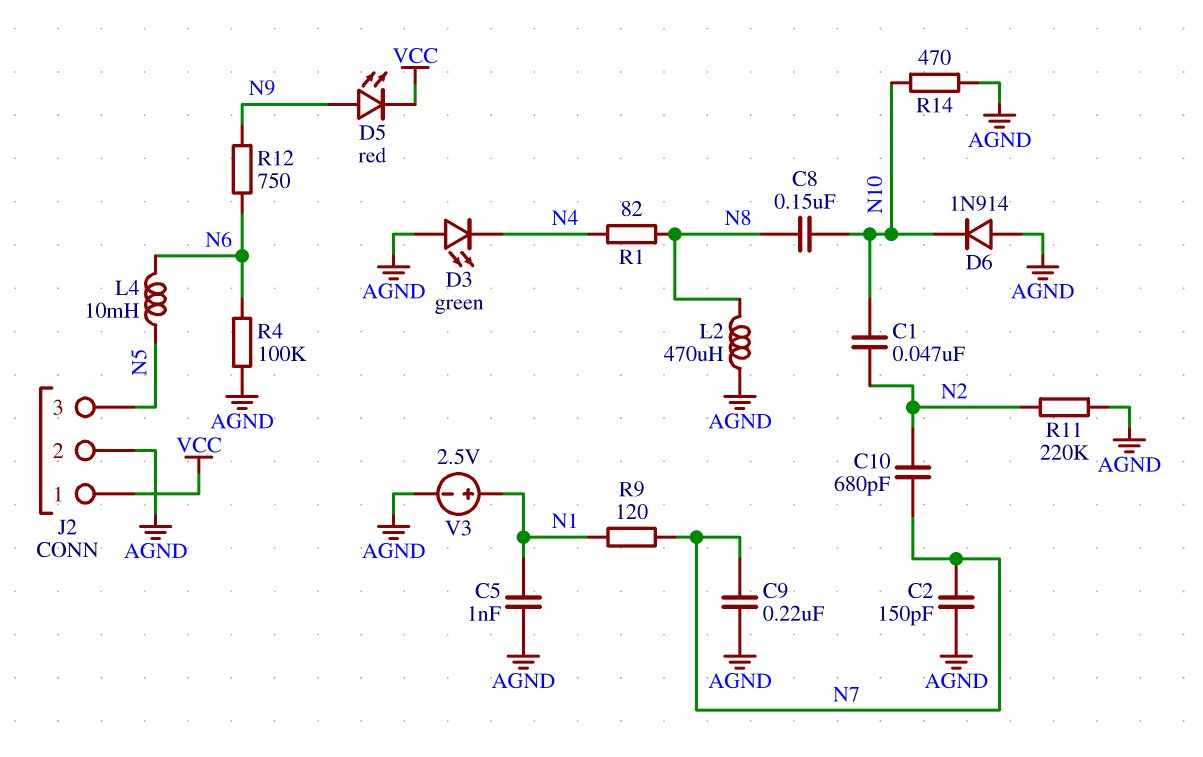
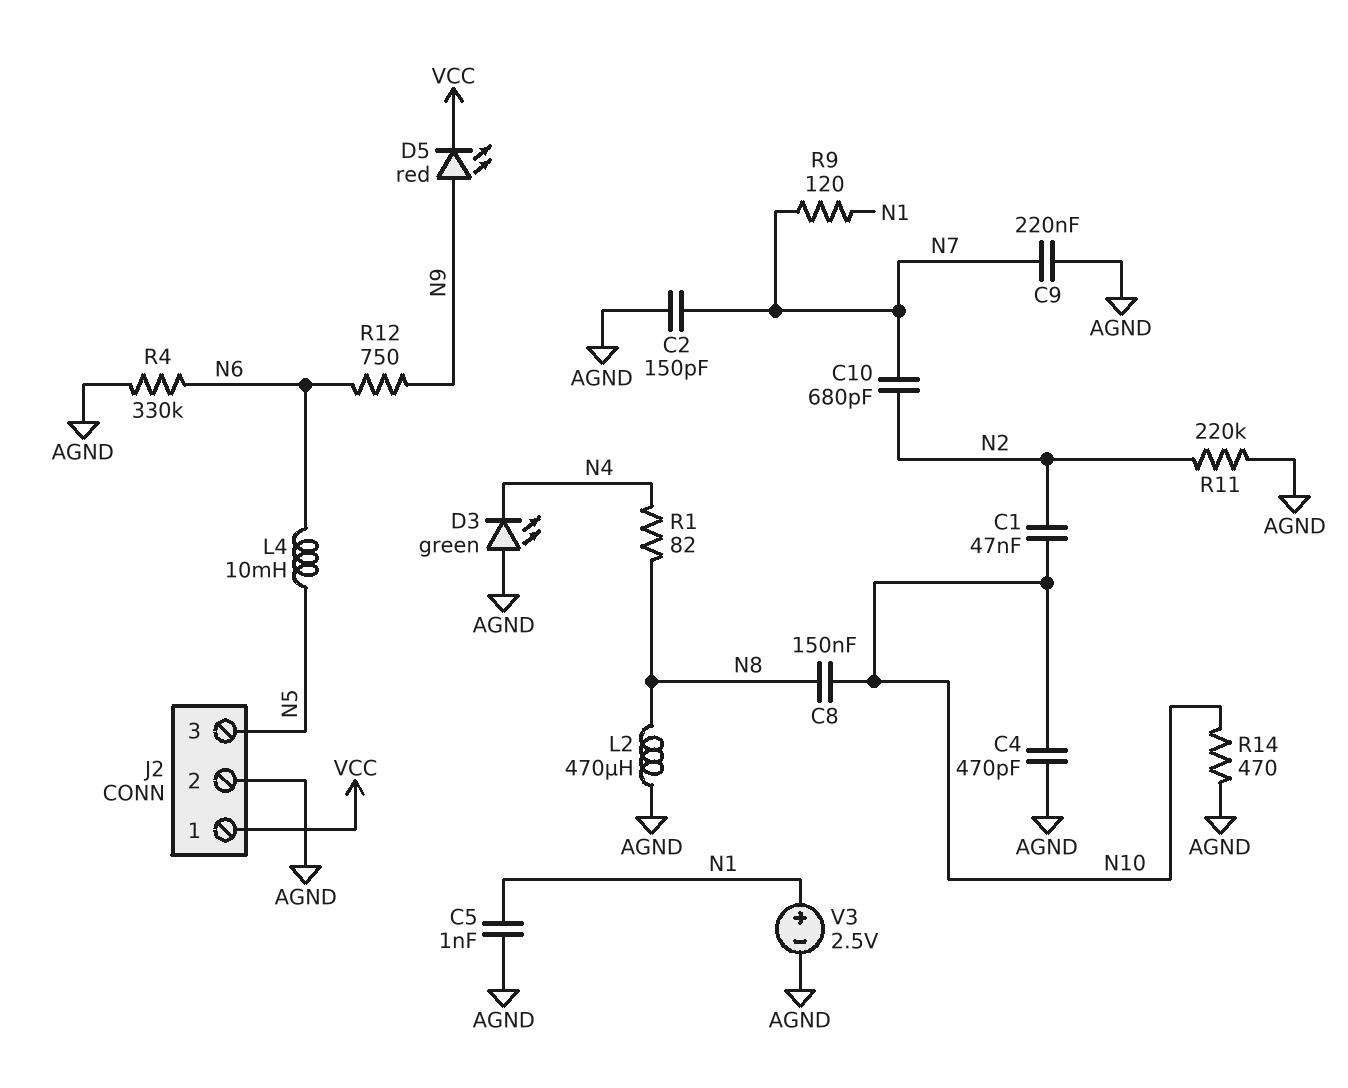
C4: none -> 470pF (AGND, N10)
D6: diode 1N914 (A AGND, K N10) -> none
R4: 100k (AGND, N6) -> 330k (AGND, N6)

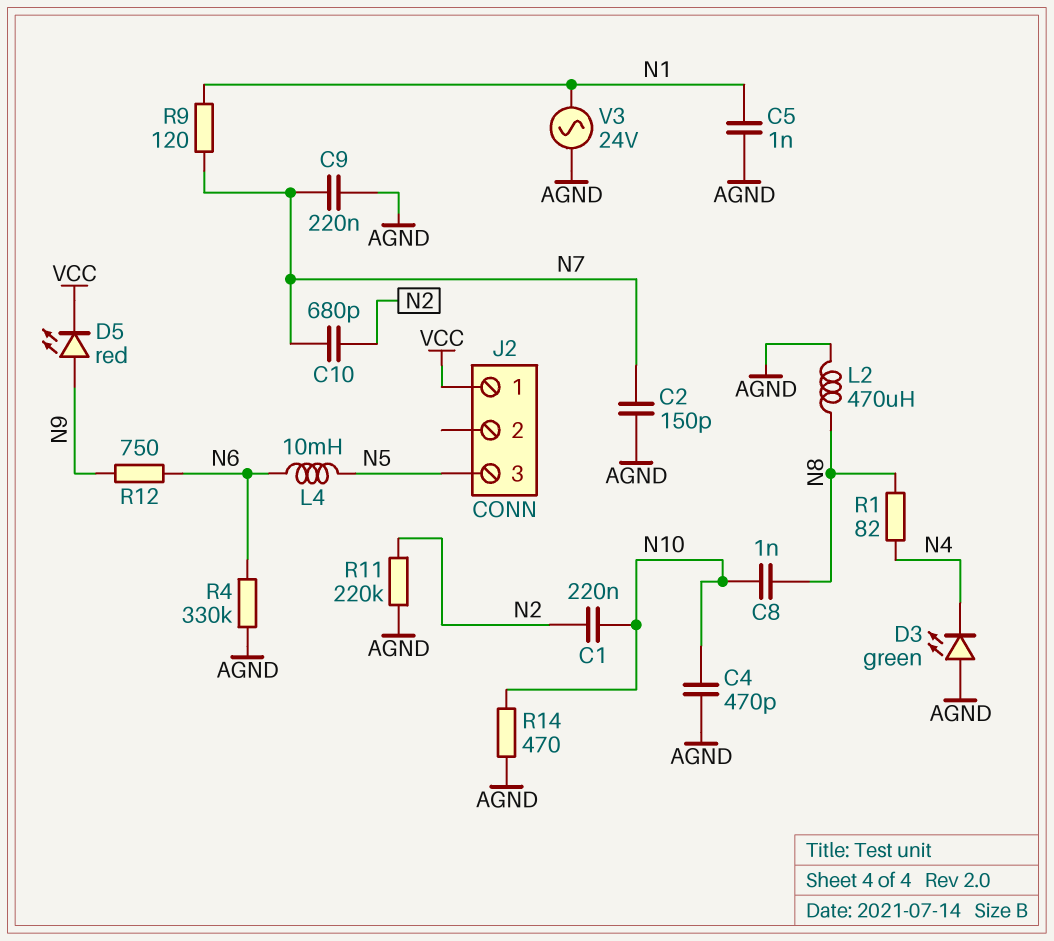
C1: 47nF (N2, N10) -> 220nF (N2, N10)
C8: 150nF (N8, N10) -> 1nF (N8, N10)
J2 pin 2: AGND -> none
V3: 2.5V (plus N1, minus AGND) -> AC 24V (AGND, N1)

